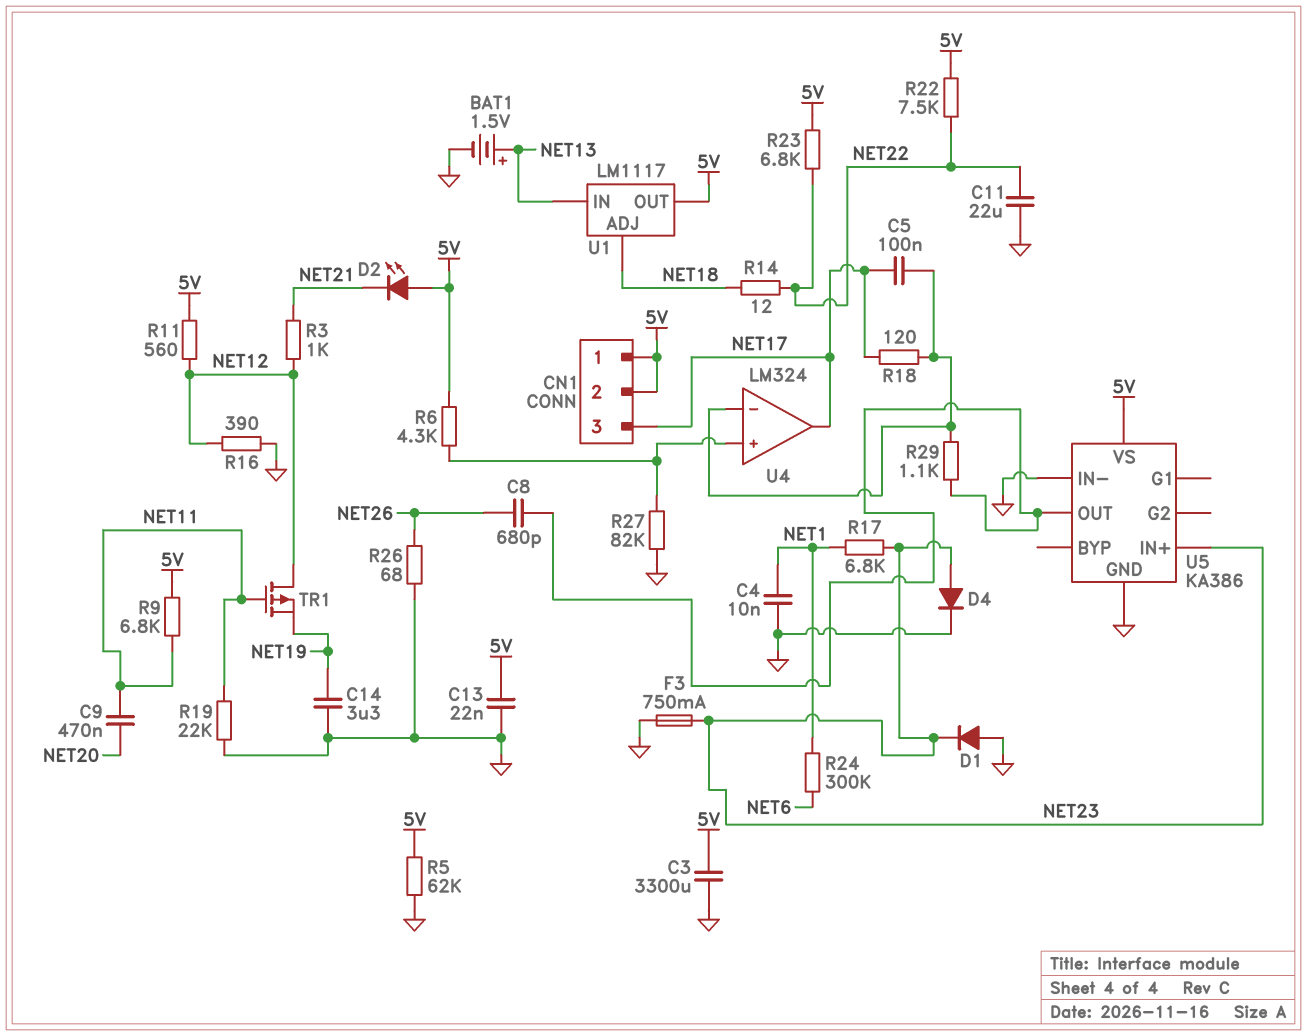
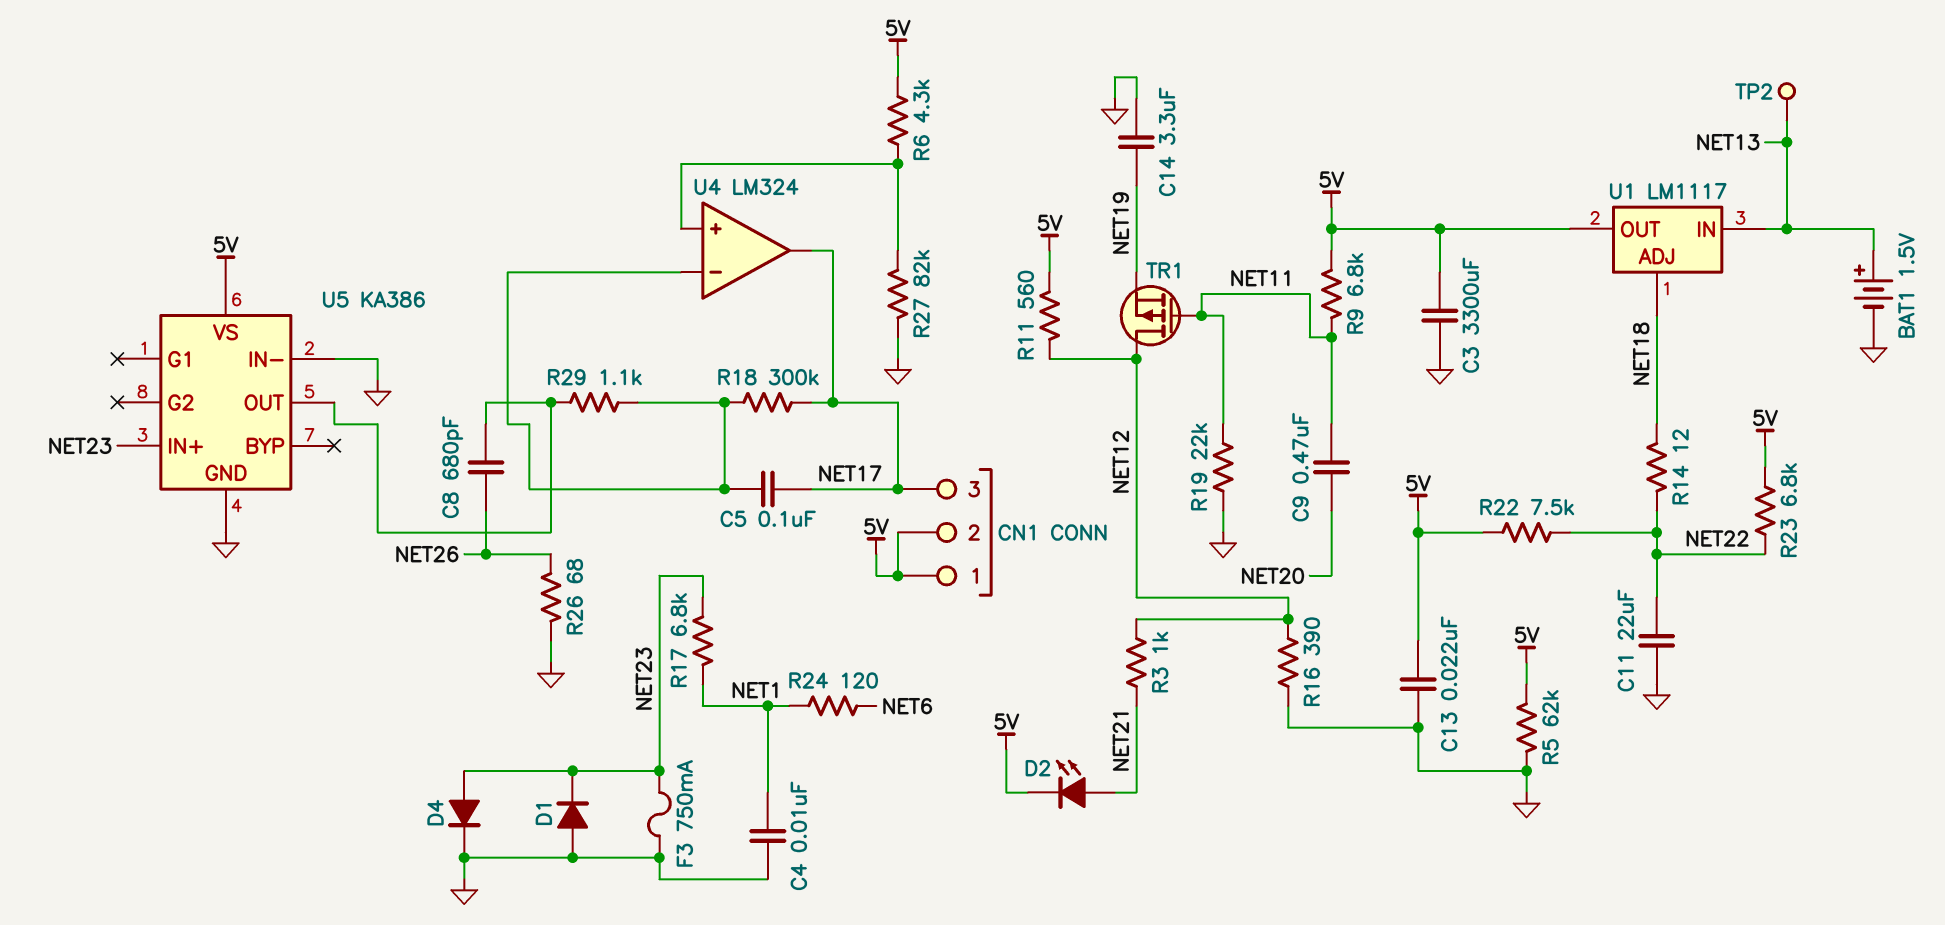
D2: LED (A 5V, K NET21) -> LED (A NET21, K 5V)
R18: 120 (NET17, U4/in-) -> 300k (NET17, U4/in-)
R24: 300k (NET1, NET6) -> 120 (NET1, NET6)
TP2: none -> test point (NET13)

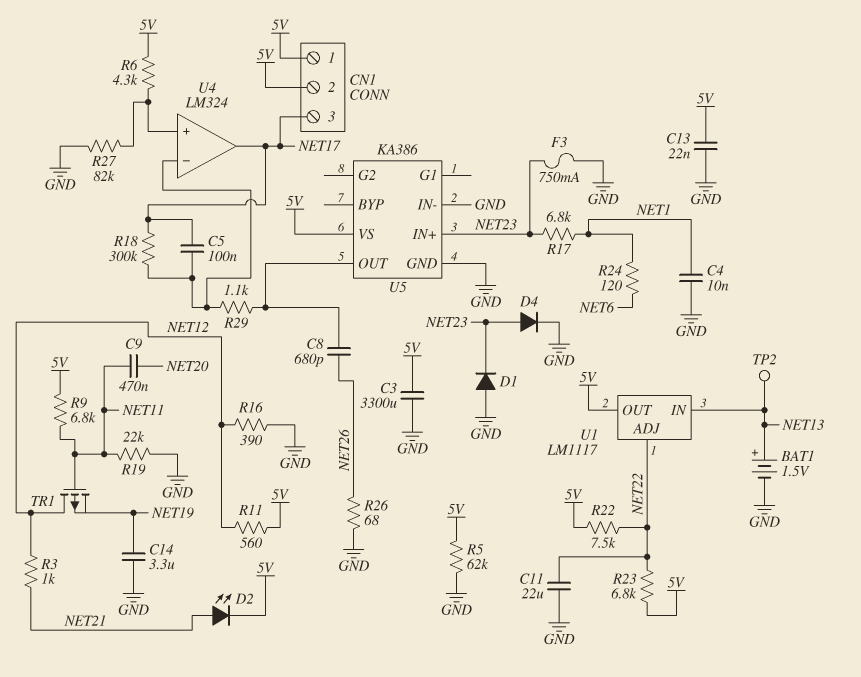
R14: 12 (NET18, NET22) -> none
U1 pin ADJ: NET18 -> NET22

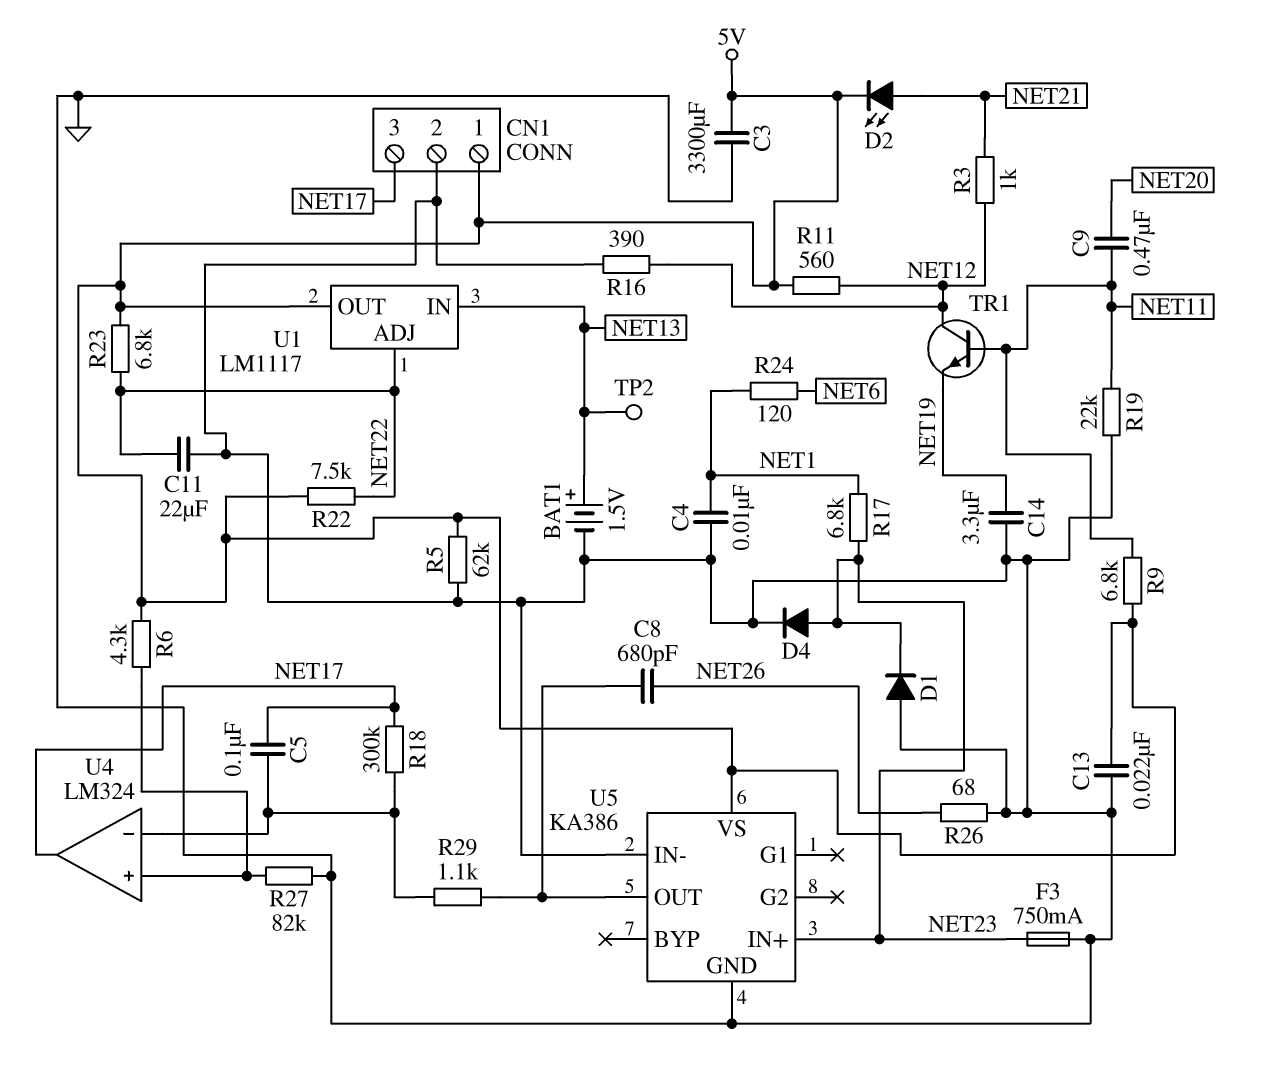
CN1 pin 2: 5V -> GND
TR1: PMOS (G NET11, D NET12, S NET19) -> NPN (B NET11, C NET12, E NET19)

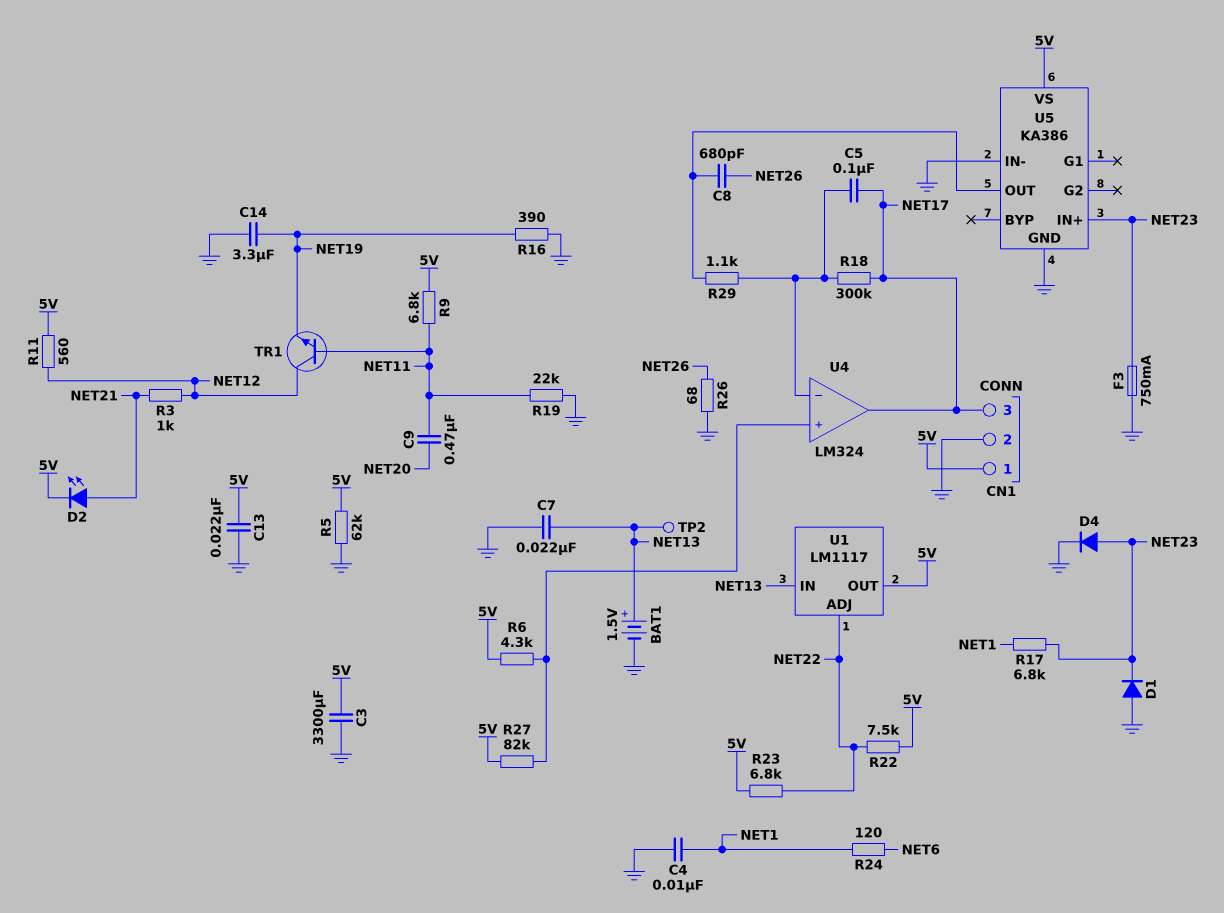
C7: none -> 22nF (GND, NET13)
C11: 22uF (GND, NET22) -> none
R16: 390 (GND, NET12) -> 390 (GND, NET19)
R27: 82k (GND, U4/in+) -> 82k (5V, U4/in+)

